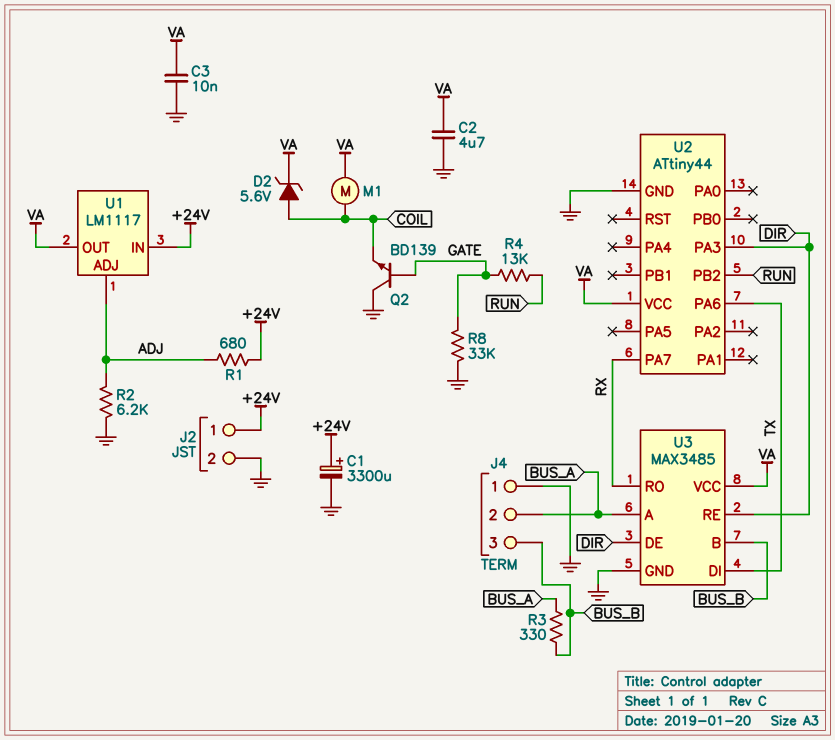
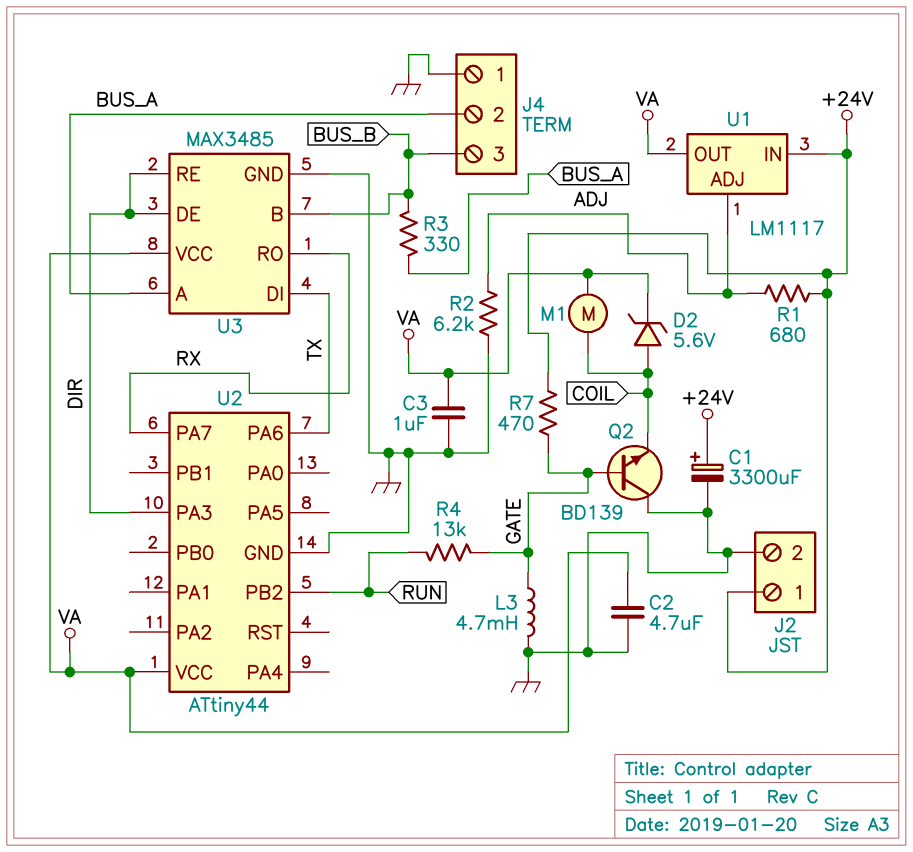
C3: 10nF (GND, VA) -> 1uF (GND, VA)
L3: none -> 4.7mH (GATE, GND)
R7: none -> 470 (+24V, GATE)
R8: 33k (GATE, GND) -> none

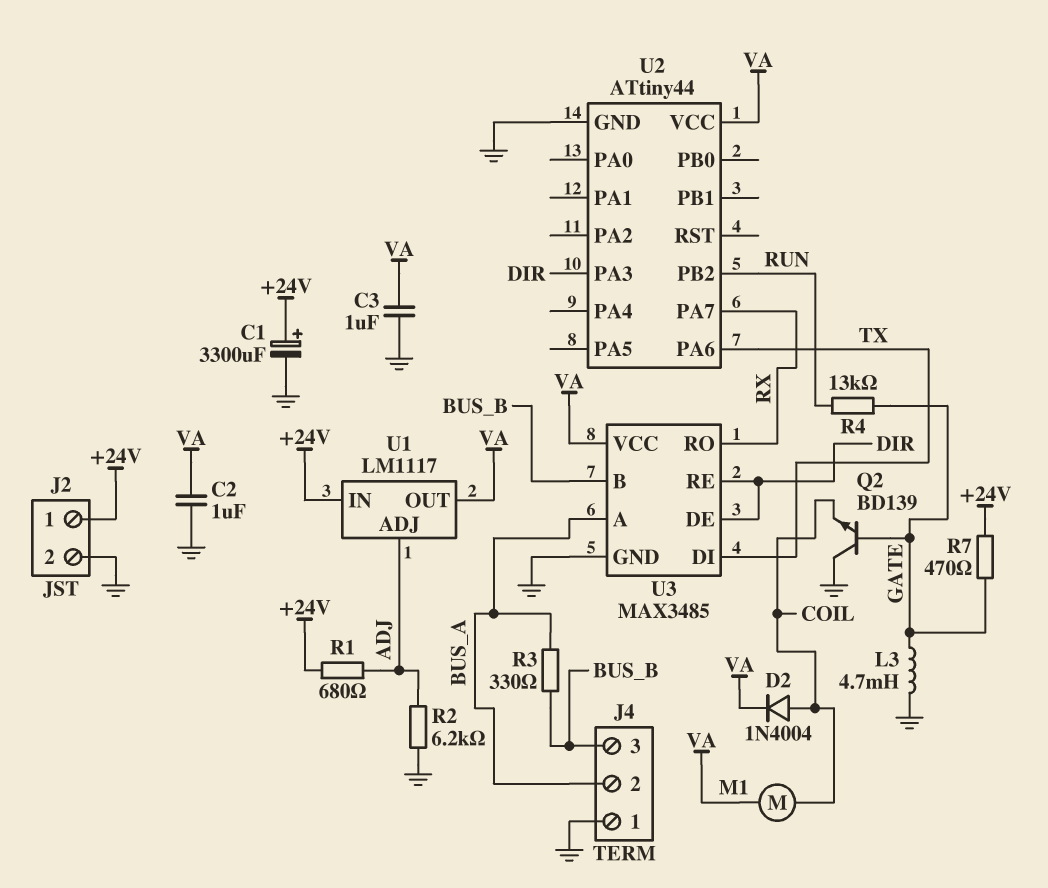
C2: 4.7uF (GND, VA) -> 1uF (GND, VA)
D2: zener 5.6V (A COIL, K VA) -> diode 1N4004 (A COIL, K VA)

